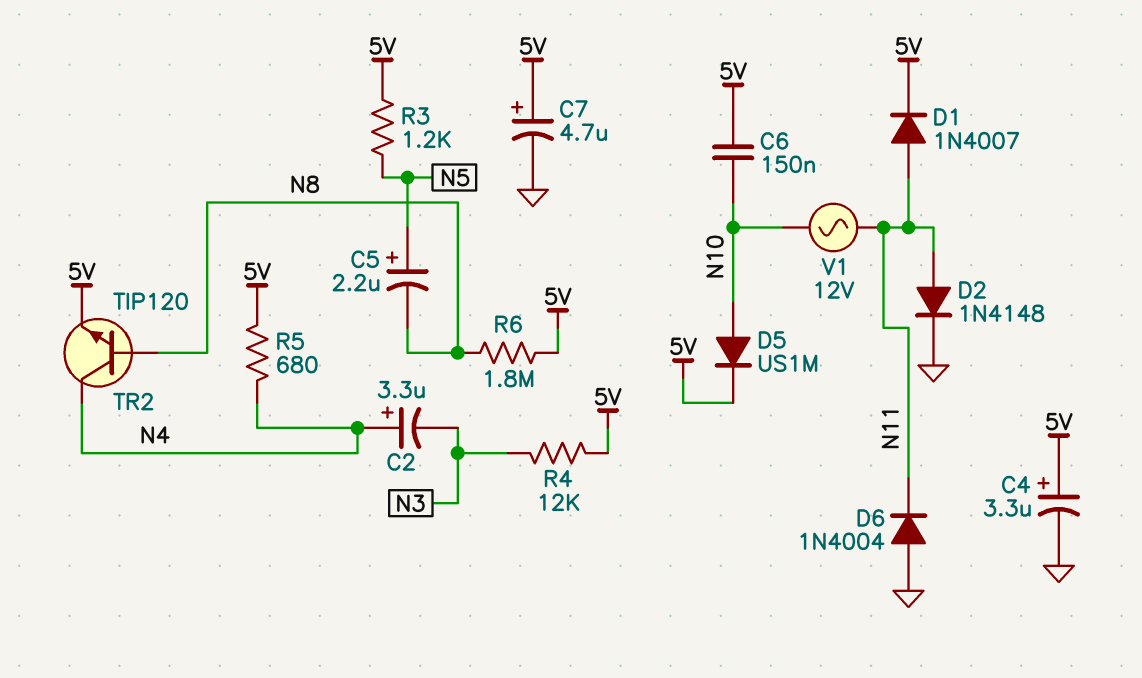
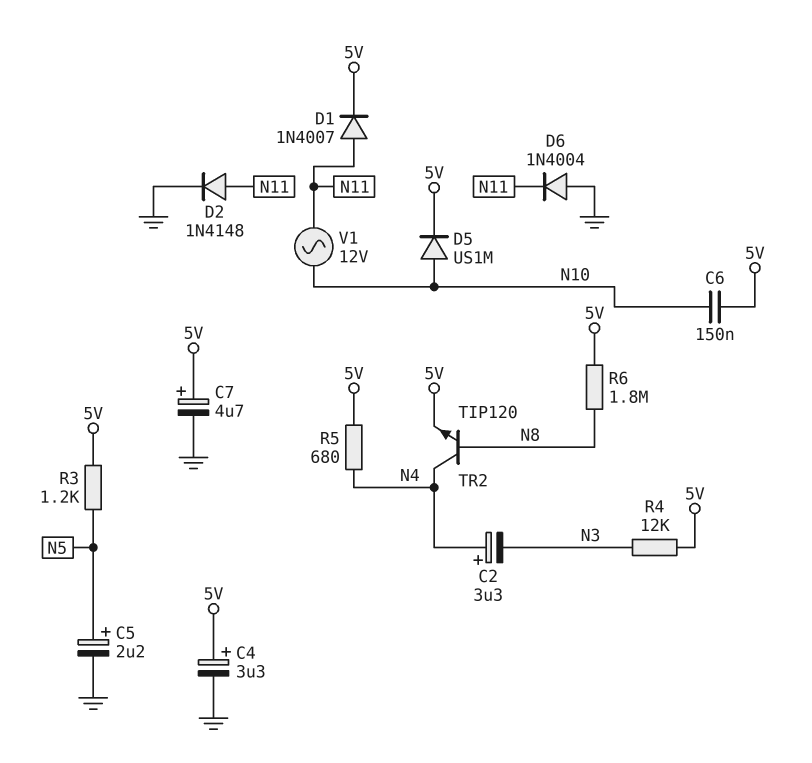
C5: 2.2uF (plus N5, minus N8) -> 2.2uF (plus N5, minus GND)

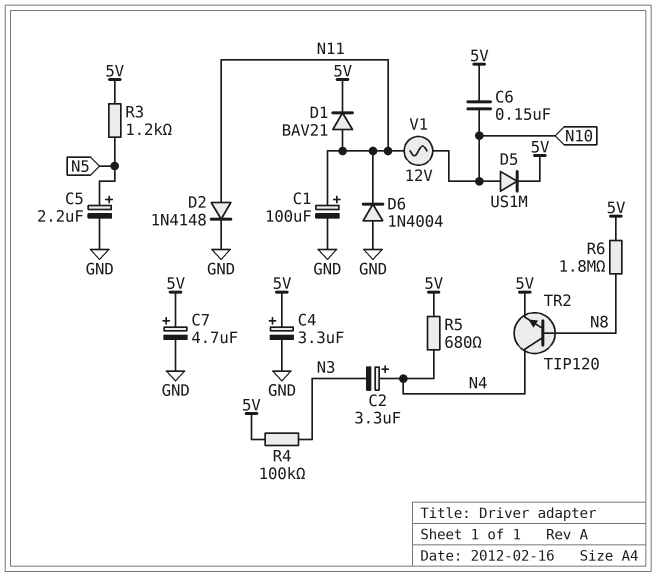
C1: none -> 100uF (plus N11, minus GND)
D1: diode 1N4007 (A N11, K 5V) -> diode BAV21 (A N11, K 5V)
R4: 12k (5V, N3) -> 100k (5V, N3)

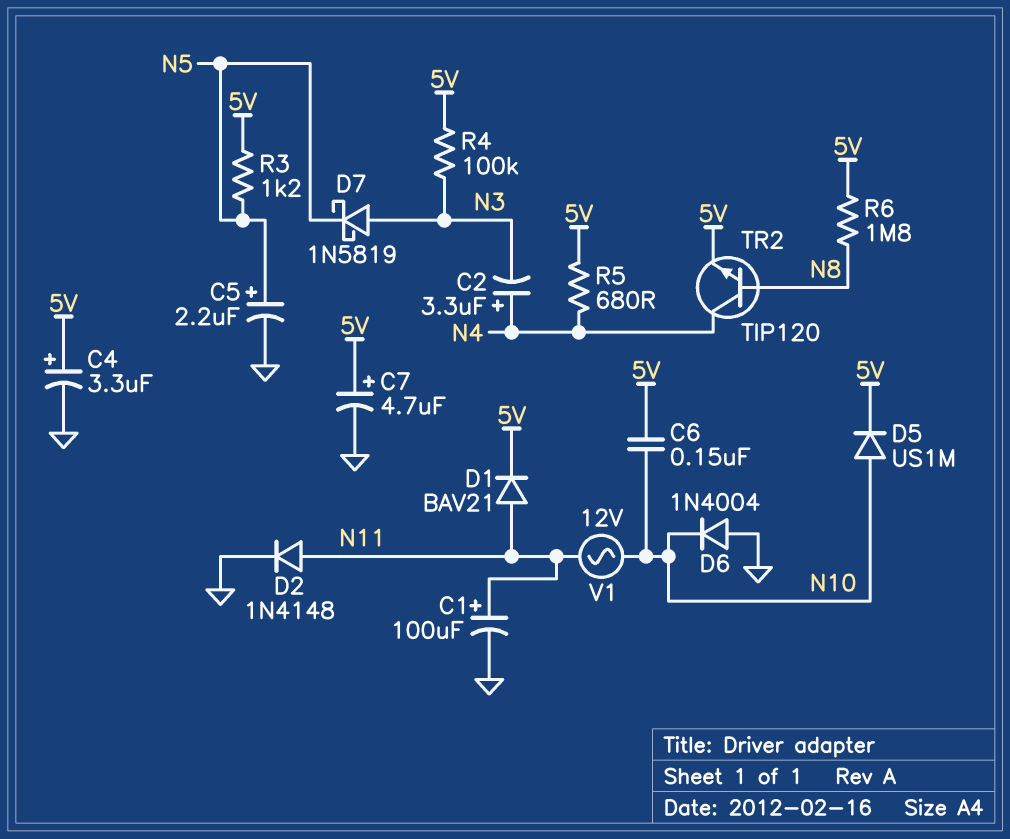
D6: diode 1N4004 (A GND, K N11) -> diode 1N4004 (A GND, K N10)
D7: none -> schottky 1N5819 (A N3, K N5)

